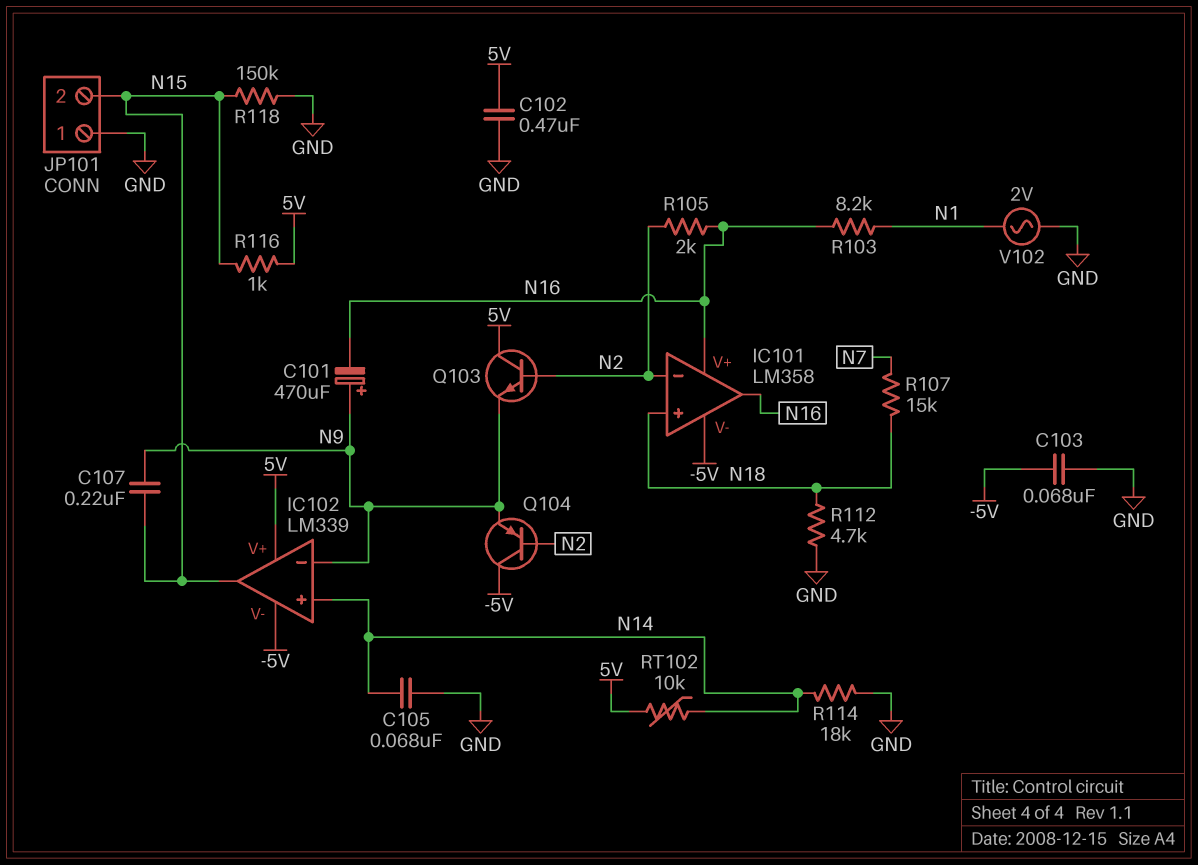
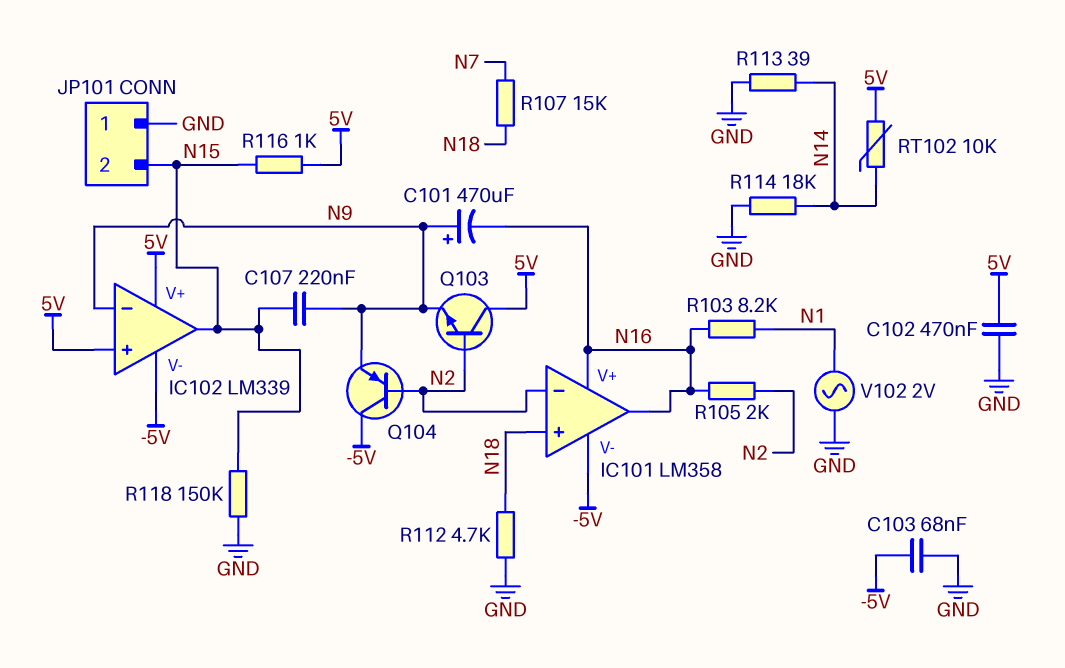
C105: 68nF (GND, N14) -> none
IC102 pin in+: N14 -> 5V
R113: none -> 39 (GND, N14)

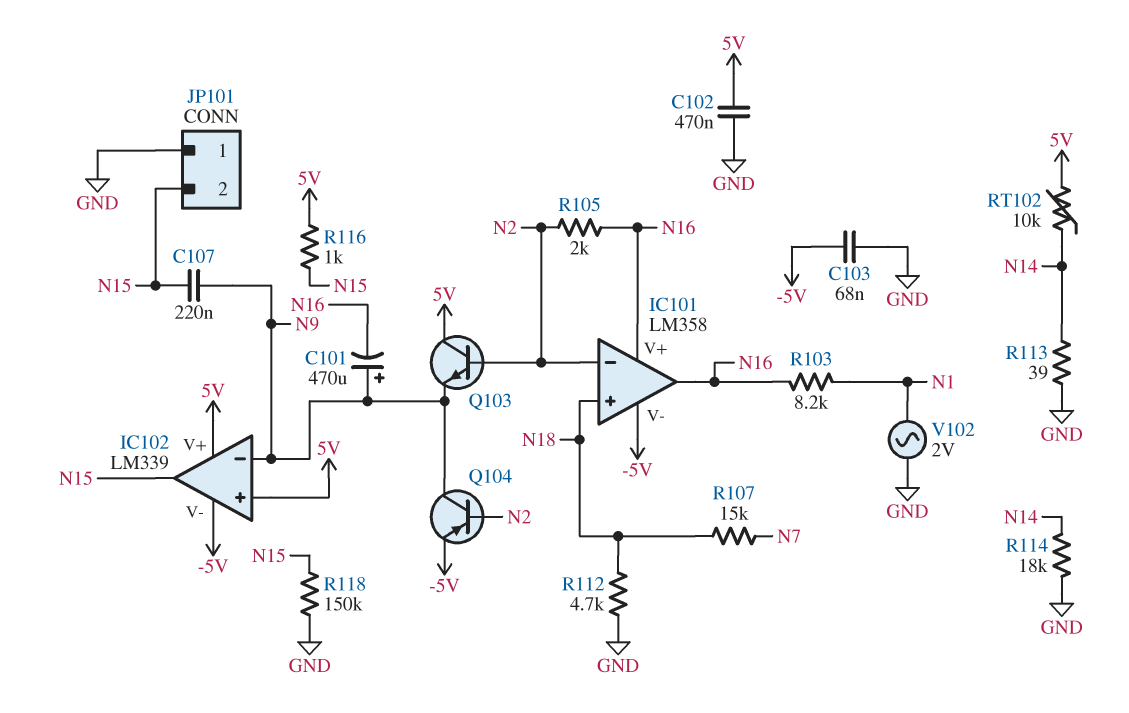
Q104: PNP (B N2, C -5V, E N9) -> PNP (B N2, C N9, E -5V)

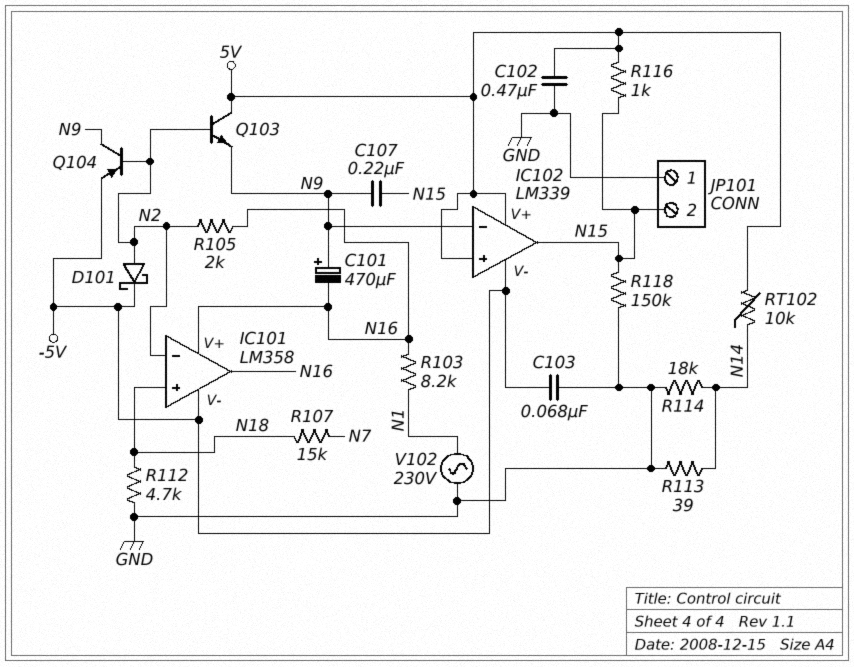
D101: none -> schottky (A N2, K -5V)
V102: AC 2V (GND, N1) -> AC 230V (GND, N1)

